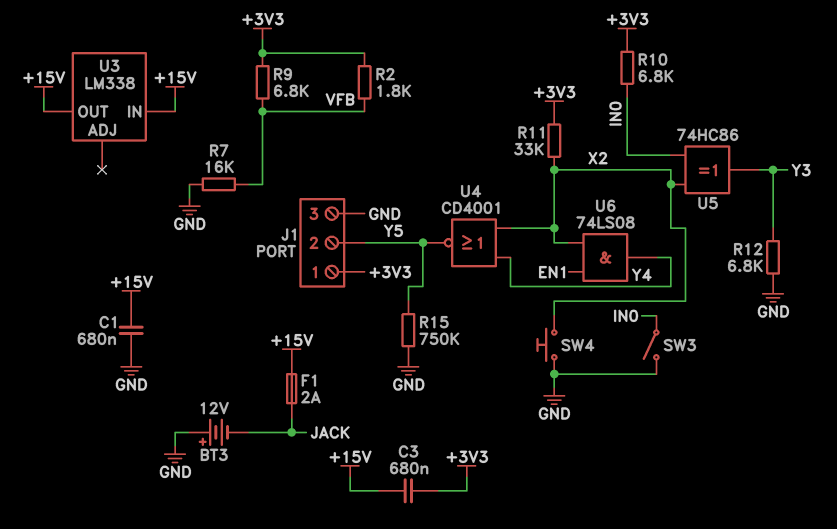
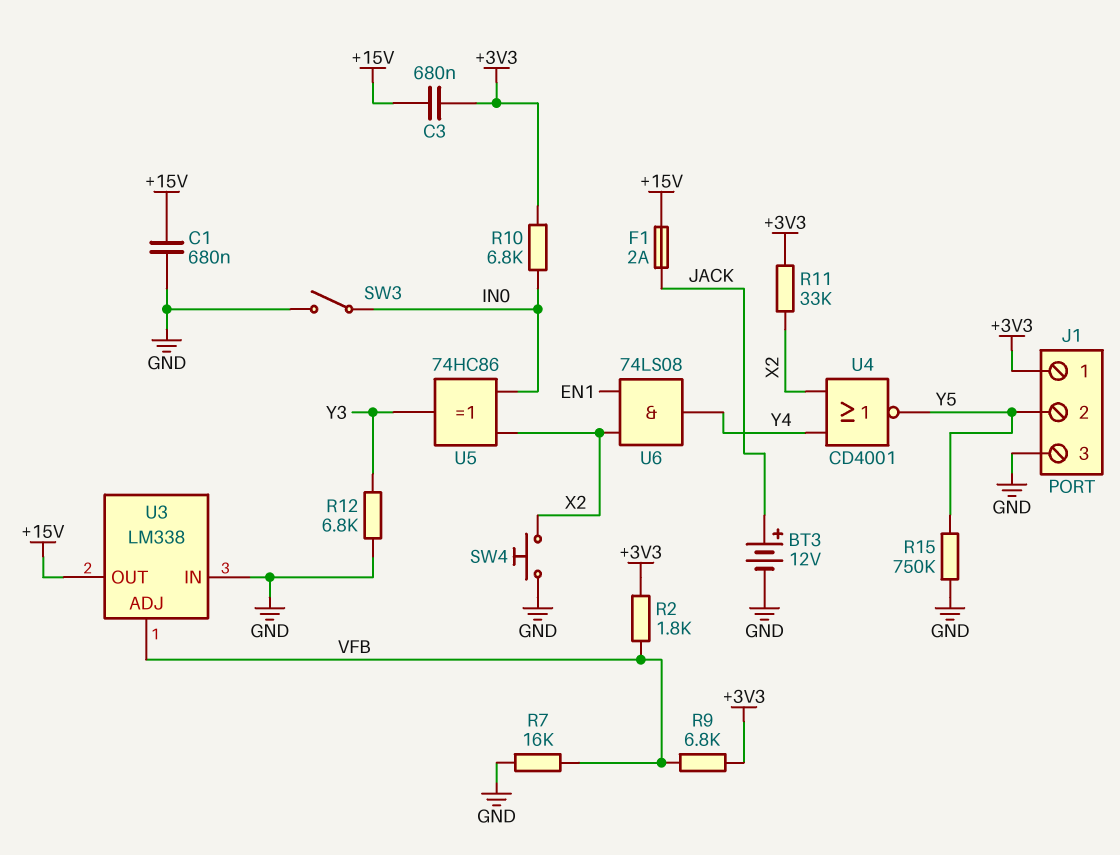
BT3: 12V (plus GND, minus JACK) -> 12V (plus JACK, minus GND)
U3 pin ADJ: none -> VFB
U3 pin IN: +15V -> GND

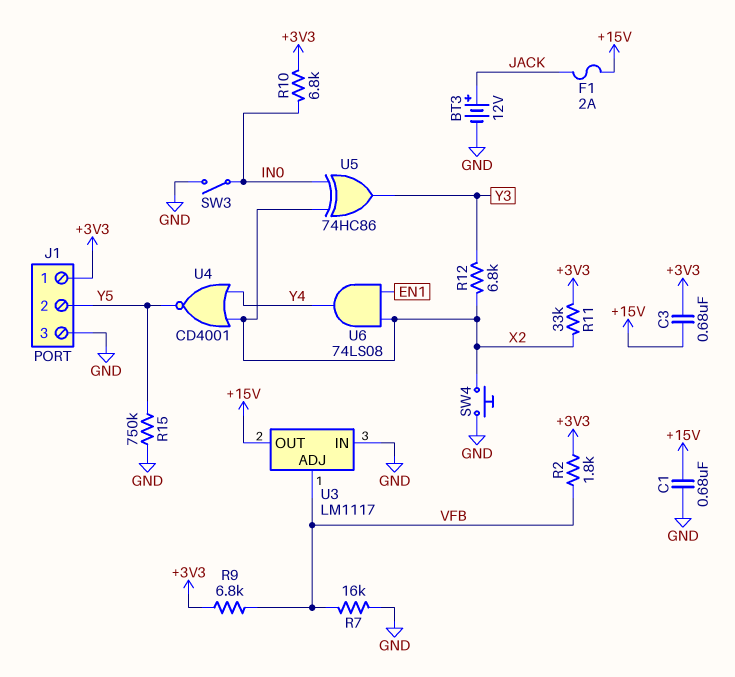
R12: 6.8k (GND, Y3) -> 6.8k (X2, Y3)
U3: LM338 -> LM1117

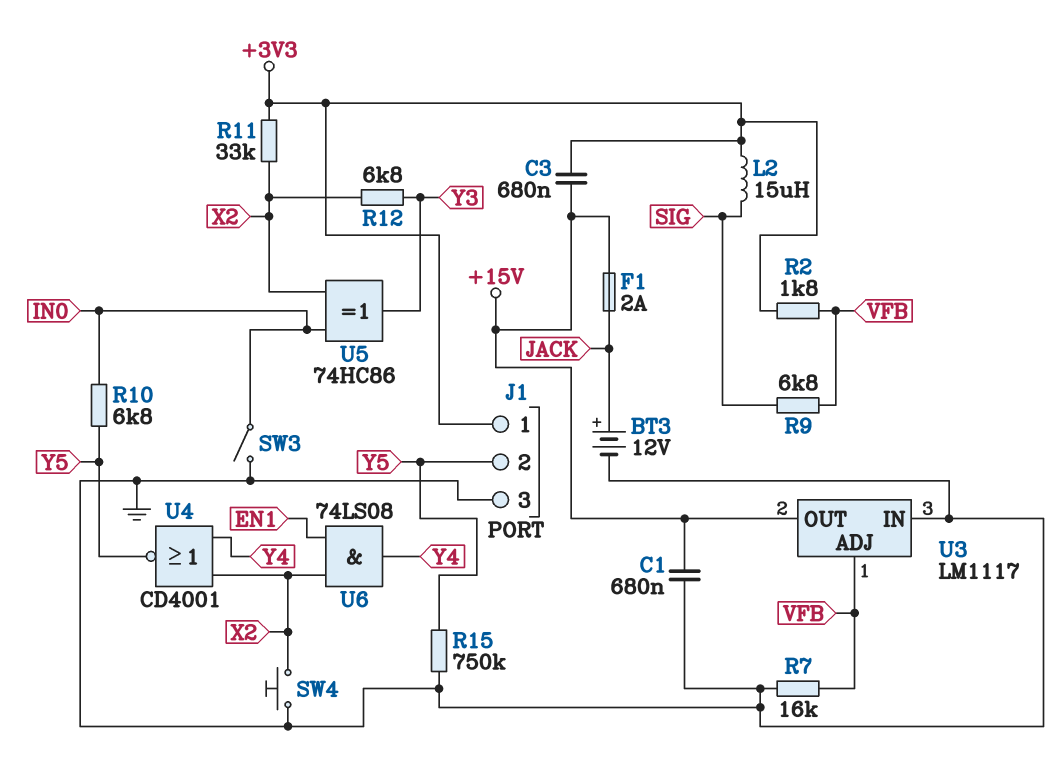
L2: none -> 15uH (+3V3, SIG)
R9: 6.8k (+3V3, VFB) -> 6.8k (SIG, VFB)
R10: 6.8k (+3V3, IN0) -> 6.8k (IN0, Y5)

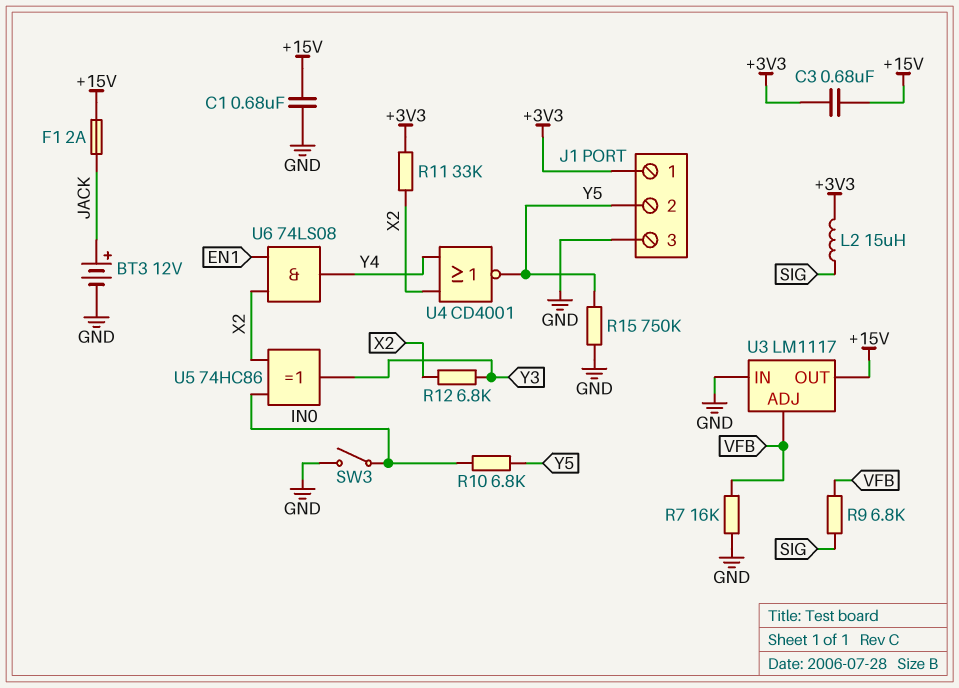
R2: 1.8k (+3V3, VFB) -> none
SW4: button (GND, X2) -> none

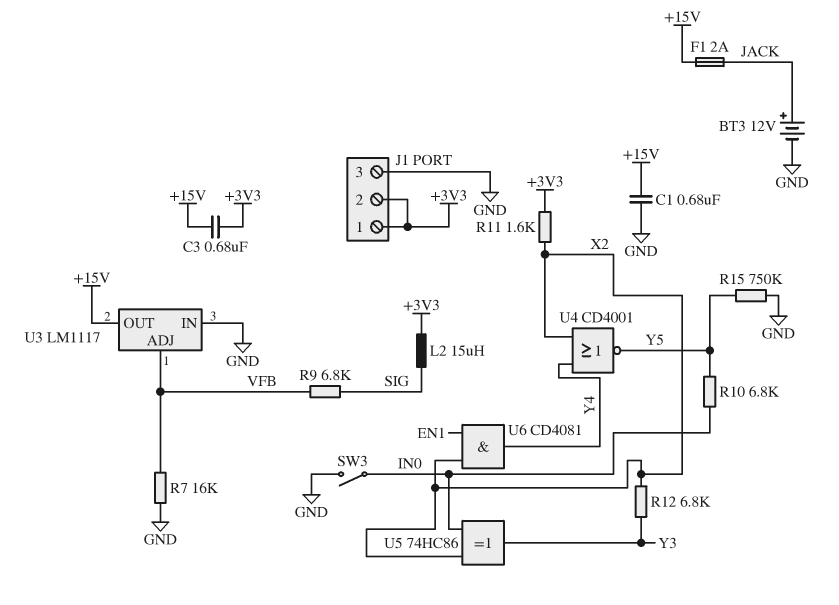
J1 pin 2: Y5 -> +3V3
R11: 33k (+3V3, X2) -> 1.6k (+3V3, X2)
U6: AND 74LS08 (in EN1, in X2, out Y4) -> AND CD4081 (in EN1, in X2, out Y4)

